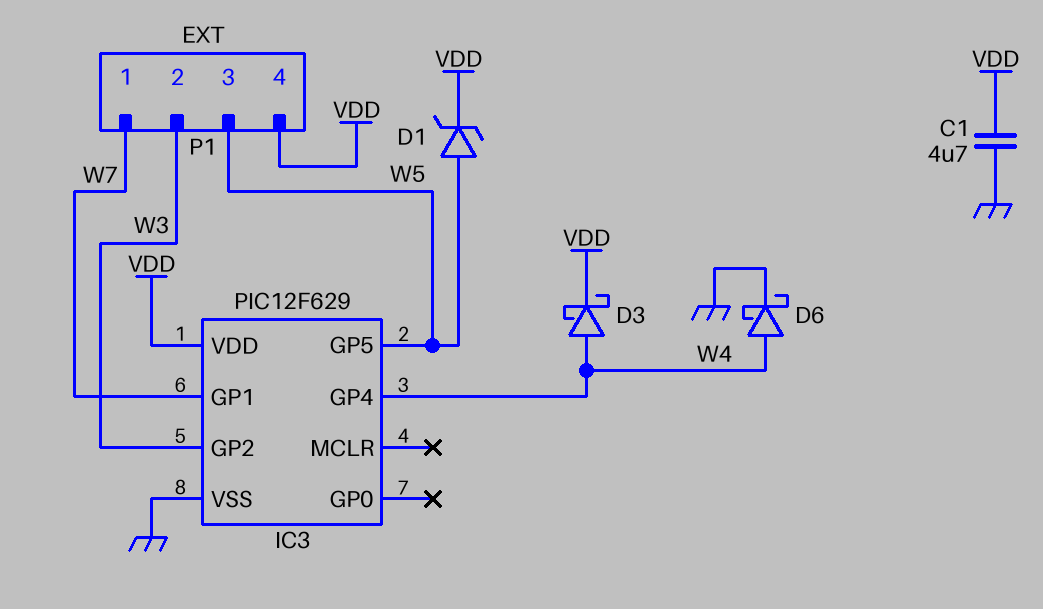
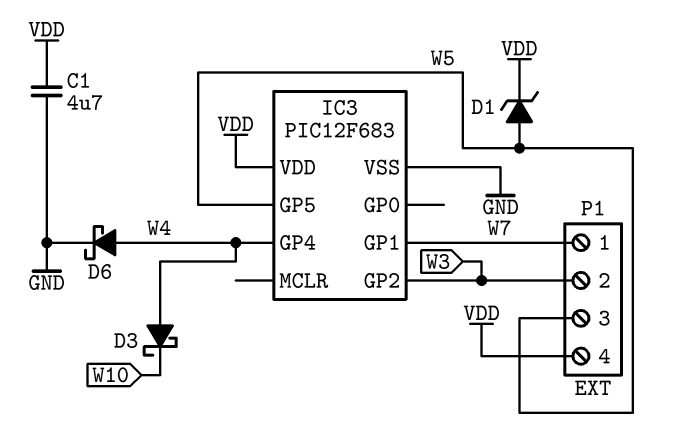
D3: schottky (A W4, K VDD) -> schottky (A W4, K W10)
IC3: PIC12F629 -> PIC12F683

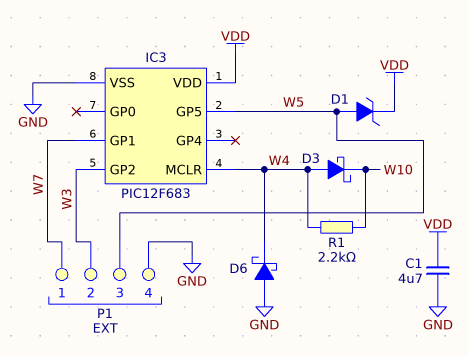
D6: schottky (A W4, K GND) -> schottky (A GND, K W4)
IC3 pin GP4: W4 -> none
IC3 pin MCLR: none -> W4
P1 pin 4: VDD -> GND
R1: none -> 2.2k (W4, W10)

